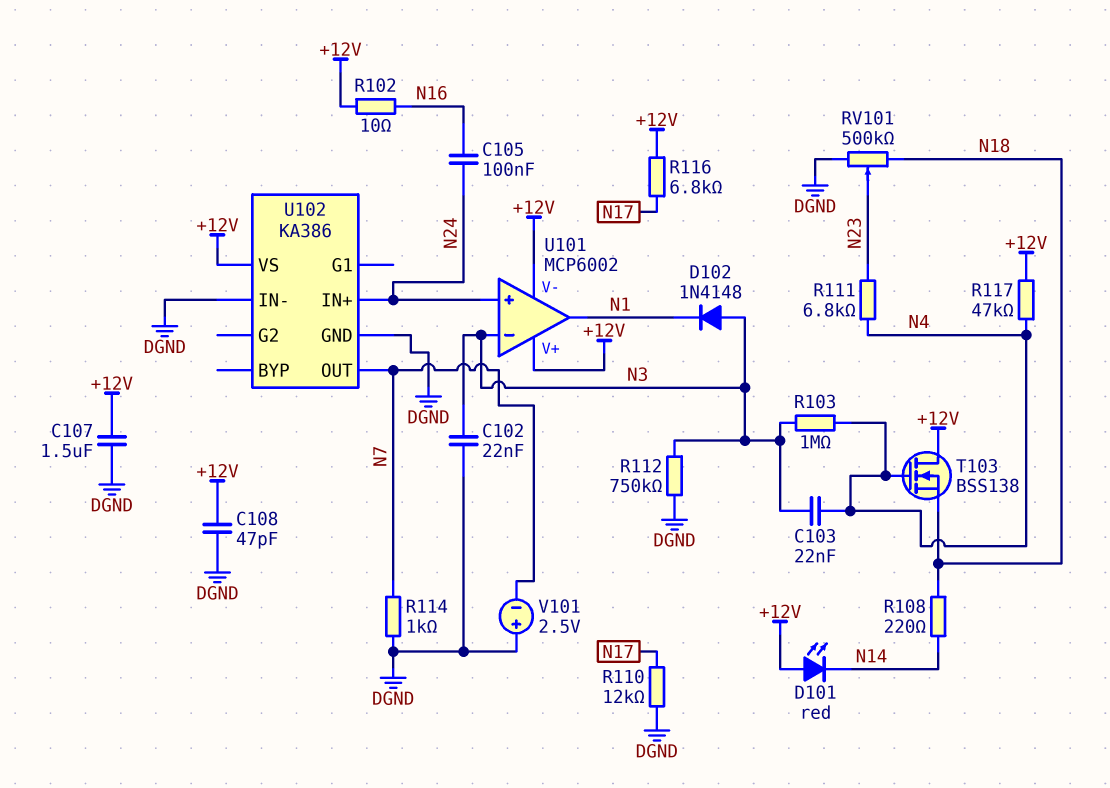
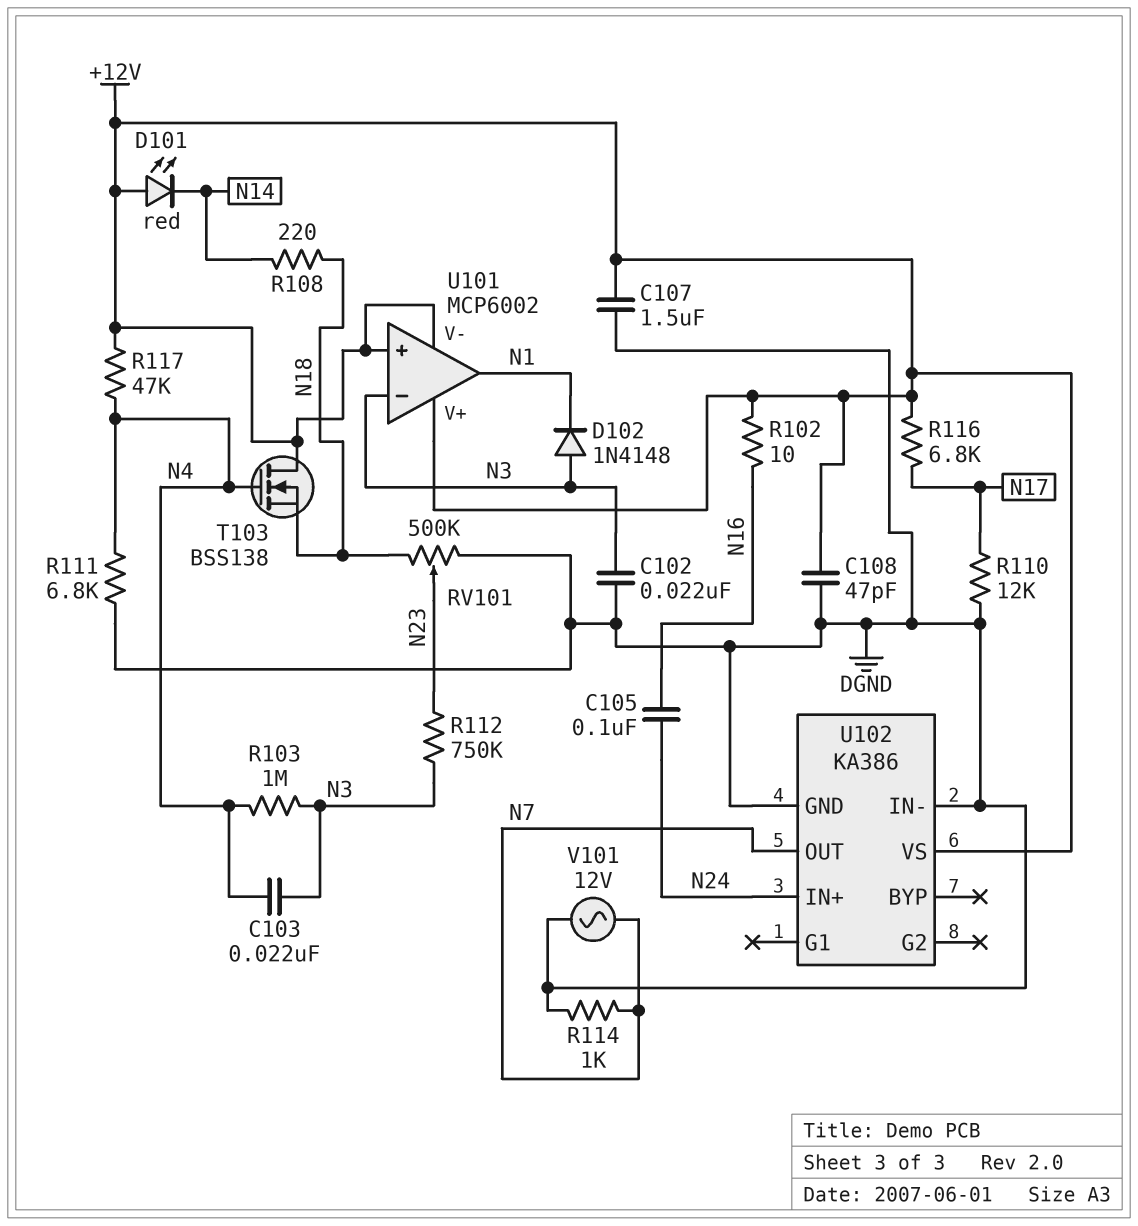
R111: 6.8k (N4, N23) -> 6.8k (DGND, N4)
R112: 750k (DGND, N3) -> 750k (N3, N23)
U101 pin in+: N24 -> +12V
V101: 2.5V (plus DGND, minus N7) -> AC 12V (DGND, N7)

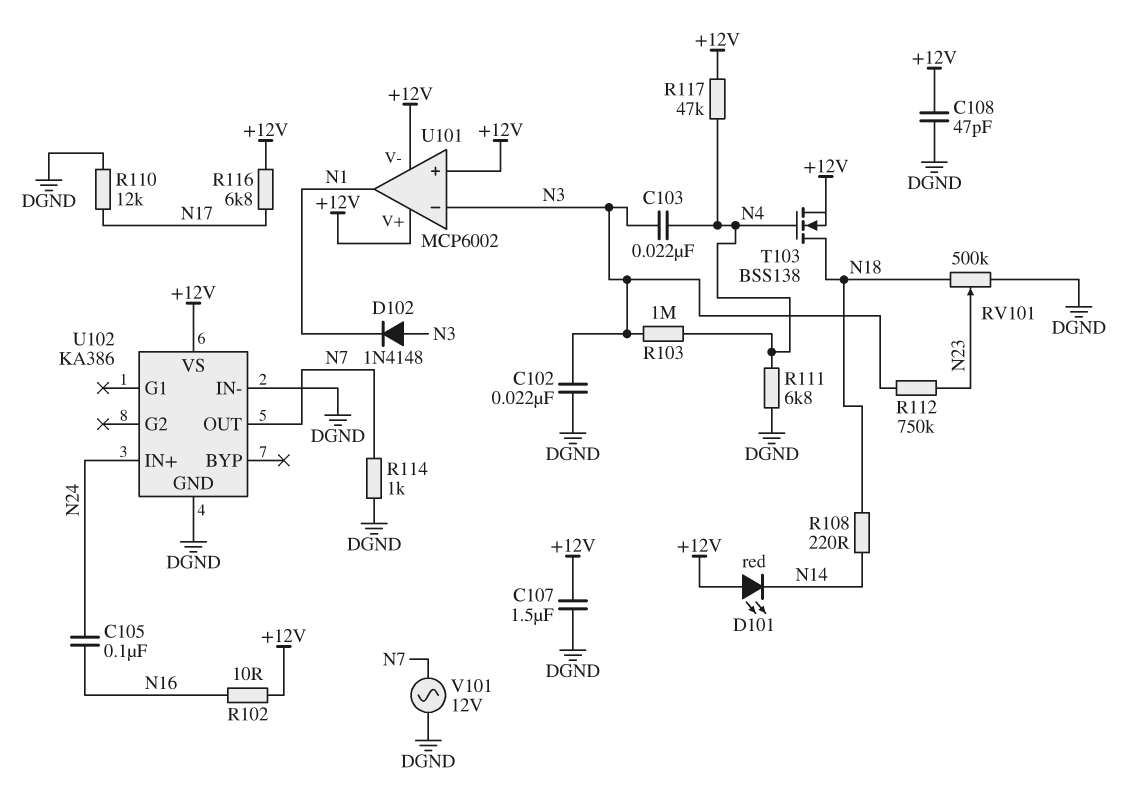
T103: NMOS BSS138 (G N4, D +12V, S N18) -> NMOS BSS138 (G N4, D N18, S +12V)

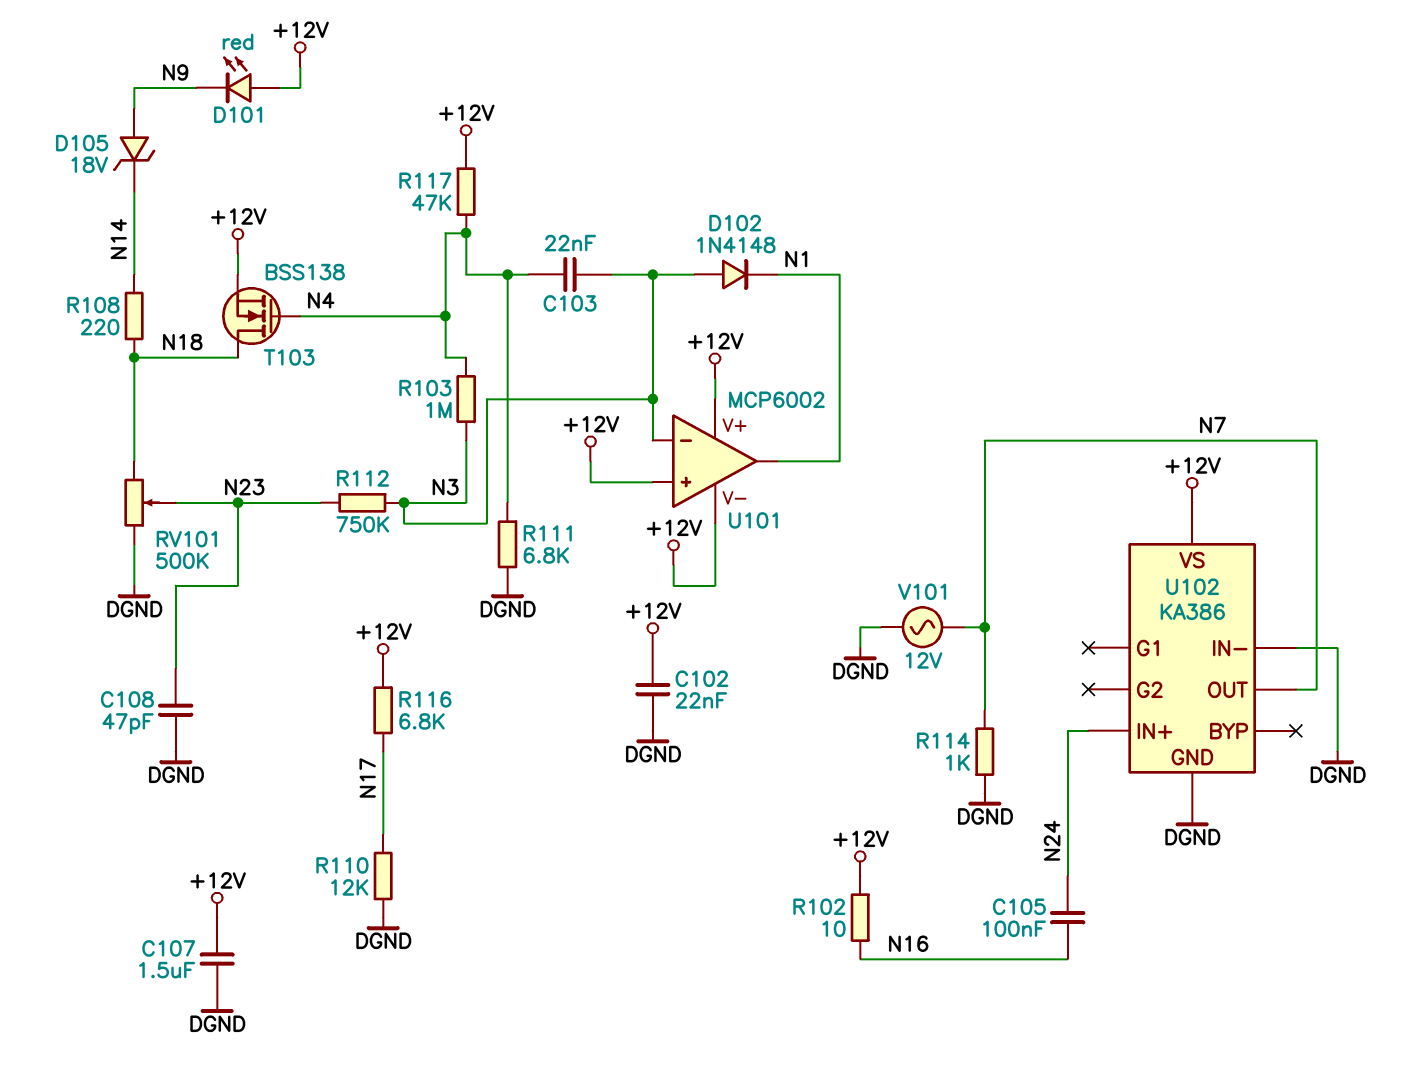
C102: 22nF (DGND, N3) -> 22nF (+12V, DGND)
C108: 47pF (+12V, DGND) -> 47pF (DGND, N23)
D101: LED red (A +12V, K N14) -> LED red (A +12V, K N9)
D105: none -> zener 18V (A N9, K N14)

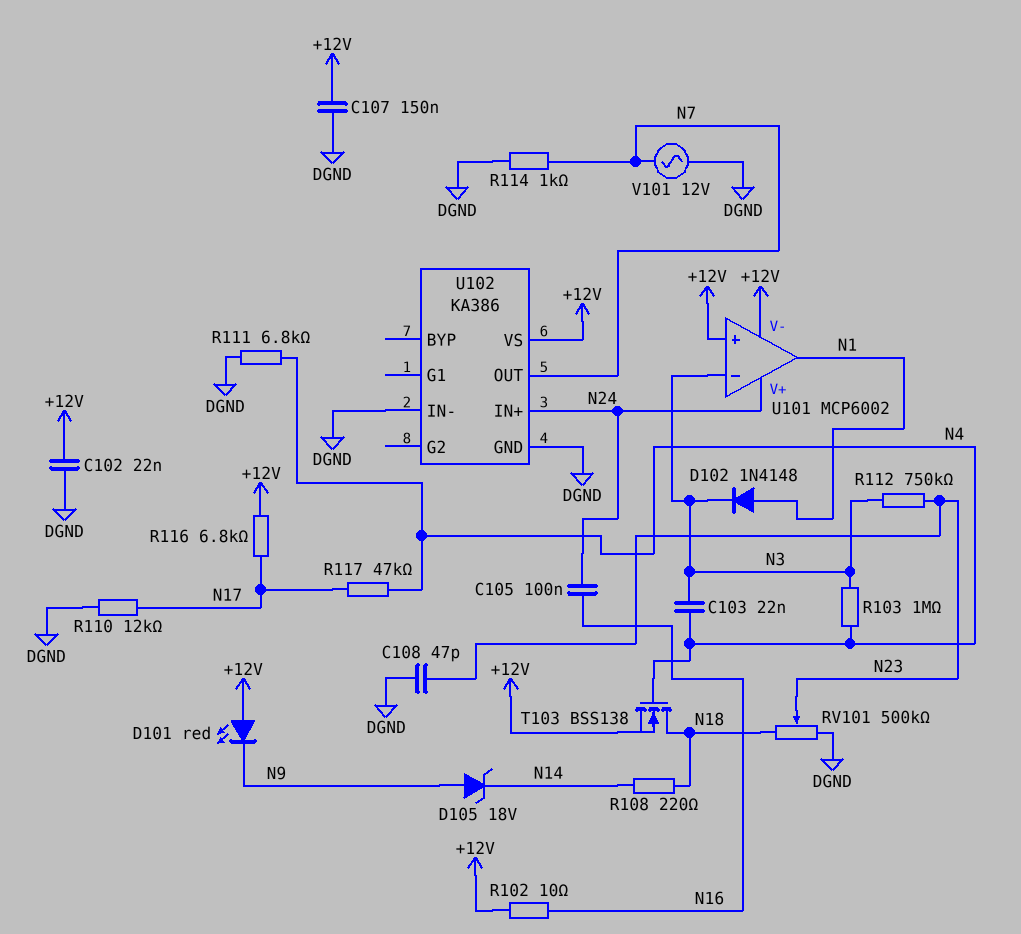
C107: 1.5uF (+12V, DGND) -> 150nF (+12V, DGND)
D102: diode 1N4148 (A N3, K N1) -> diode 1N4148 (A N1, K N3)
R117: 47k (+12V, N4) -> 47k (N4, N17)
U101 pin V+: +12V -> N24

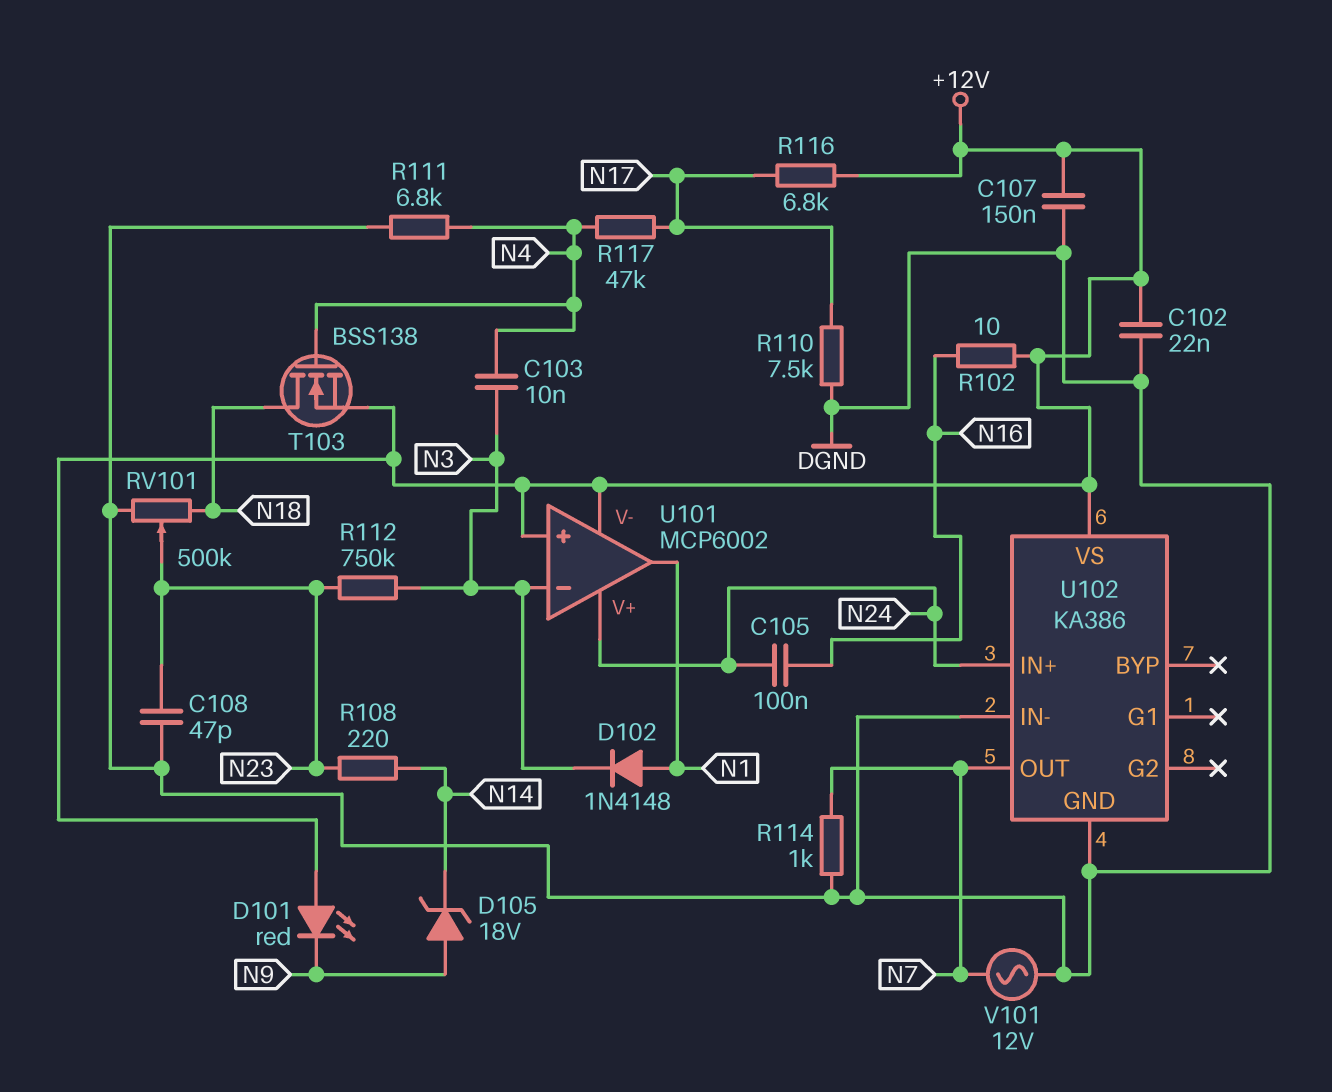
C103: 22nF (N3, N4) -> 10nF (N3, N4)
R103: 1M (N3, N4) -> none
R108: 220 (N14, N18) -> 220 (N14, N23)
R110: 12k (DGND, N17) -> 7.5k (DGND, N17)

